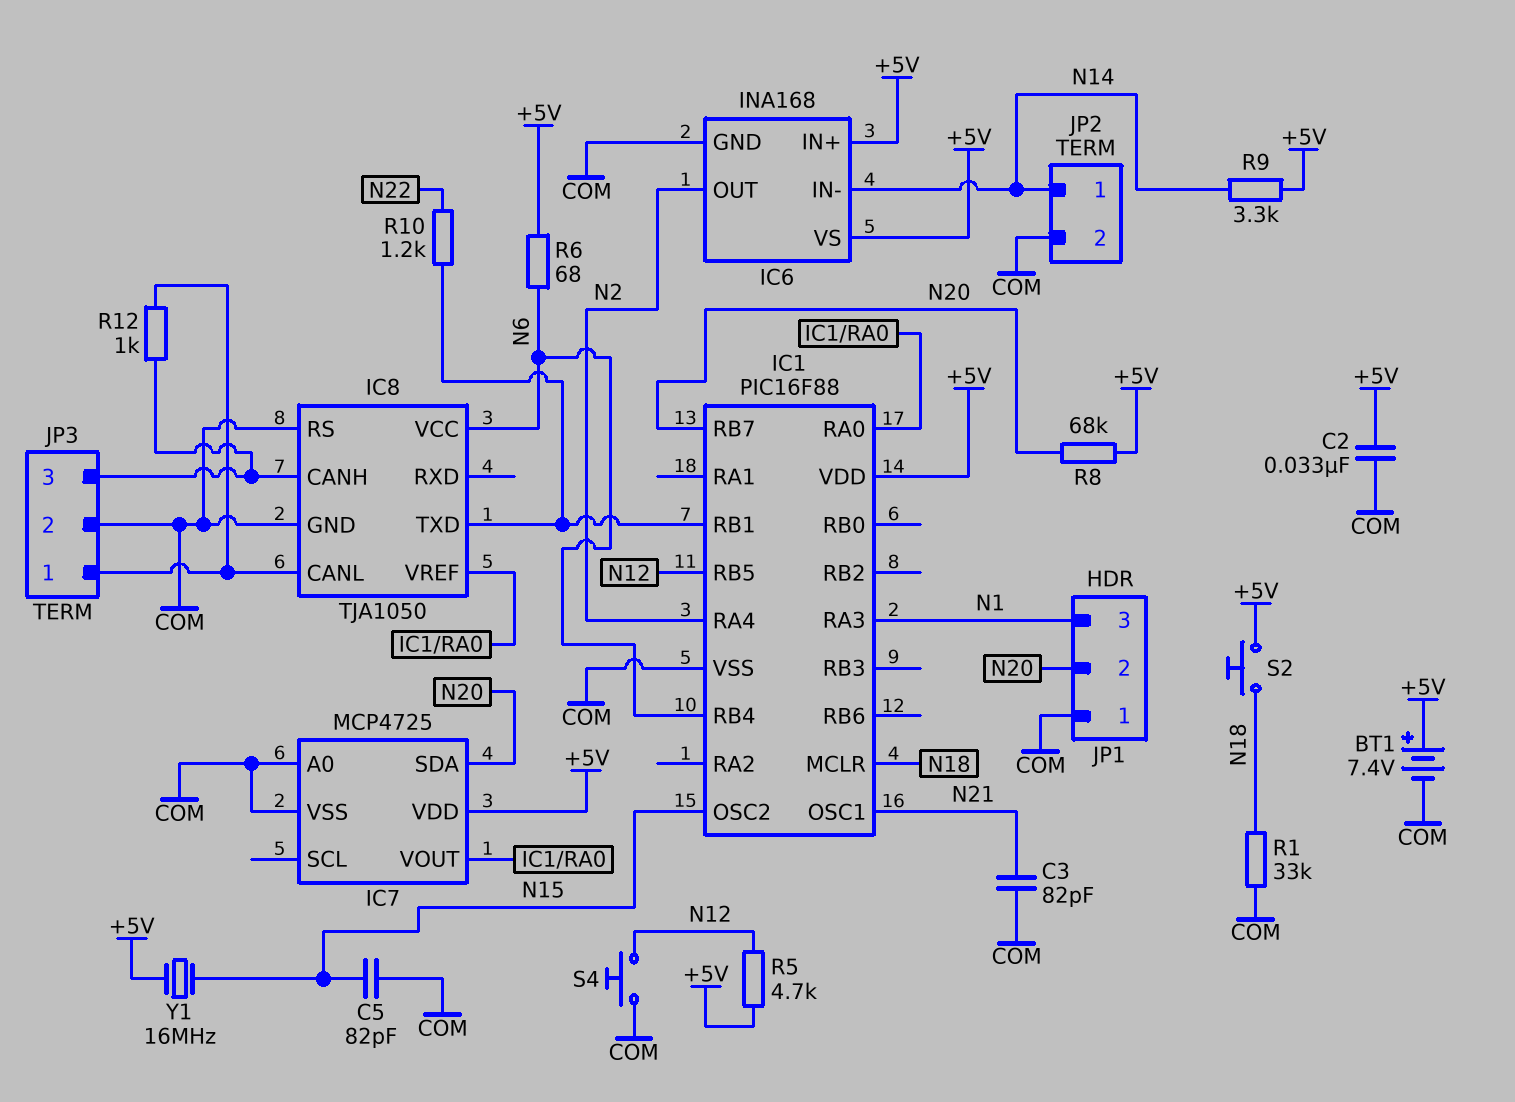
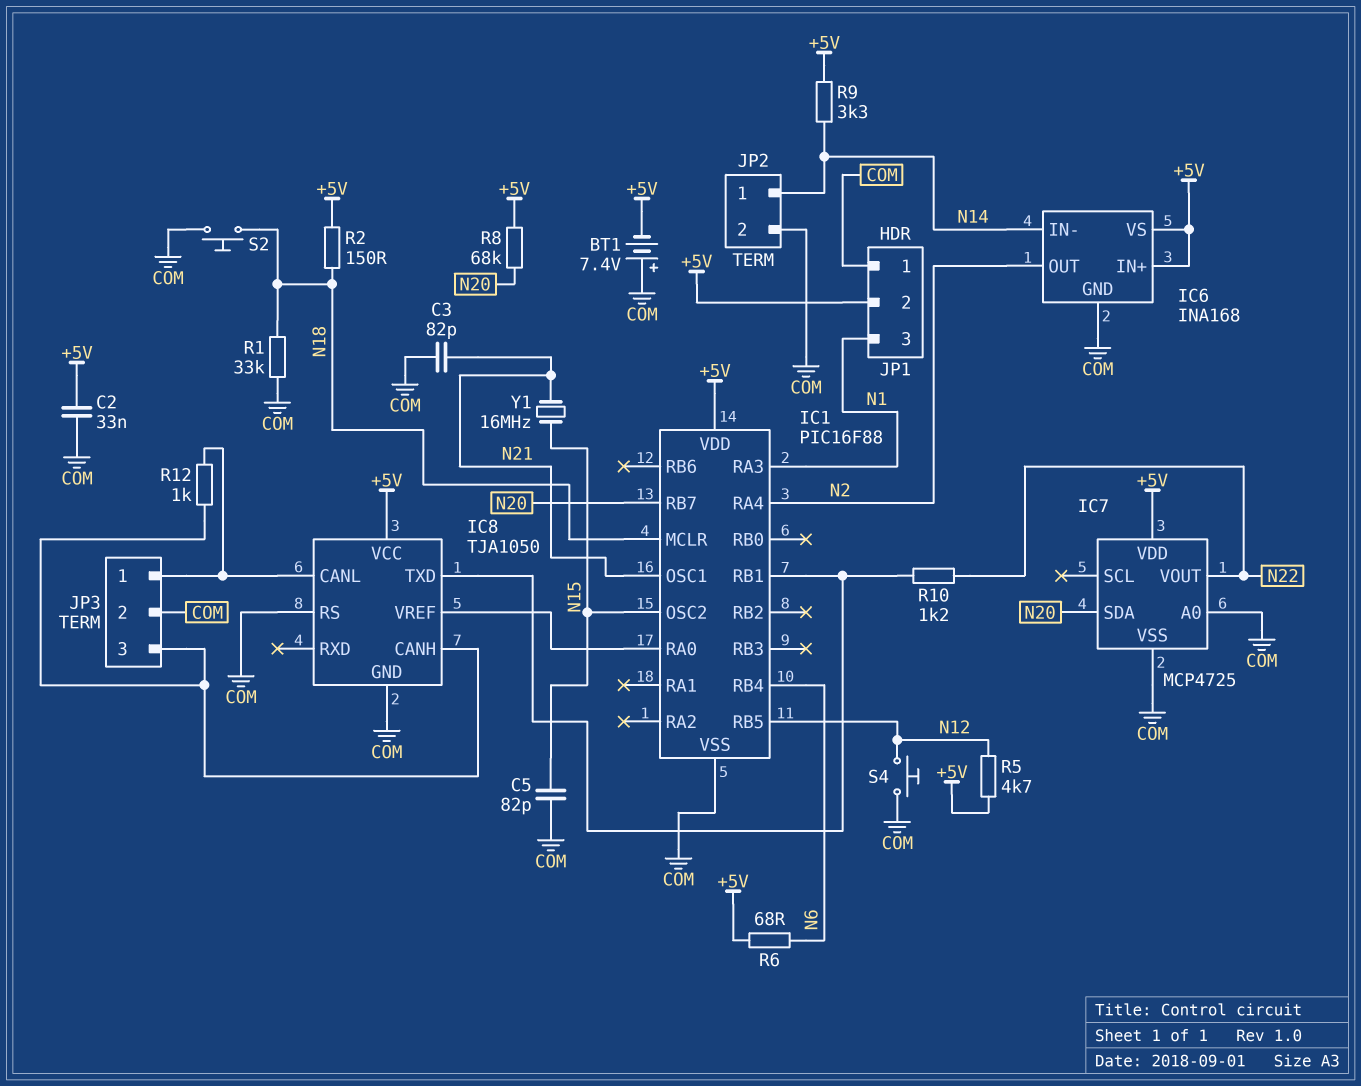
BT1: 7.4V (plus +5V, minus COM) -> 7.4V (plus COM, minus +5V)
IC7 pin VOUT: IC1/RA0 -> N22
IC8 pin VCC: N6 -> +5V
JP1 pin 2: N20 -> +5V
R2: none -> 150 (+5V, N18)
S2: button (+5V, N18) -> button (COM, N18)
Y1: 16MHz (+5V, N15) -> 16MHz (N15, N21)

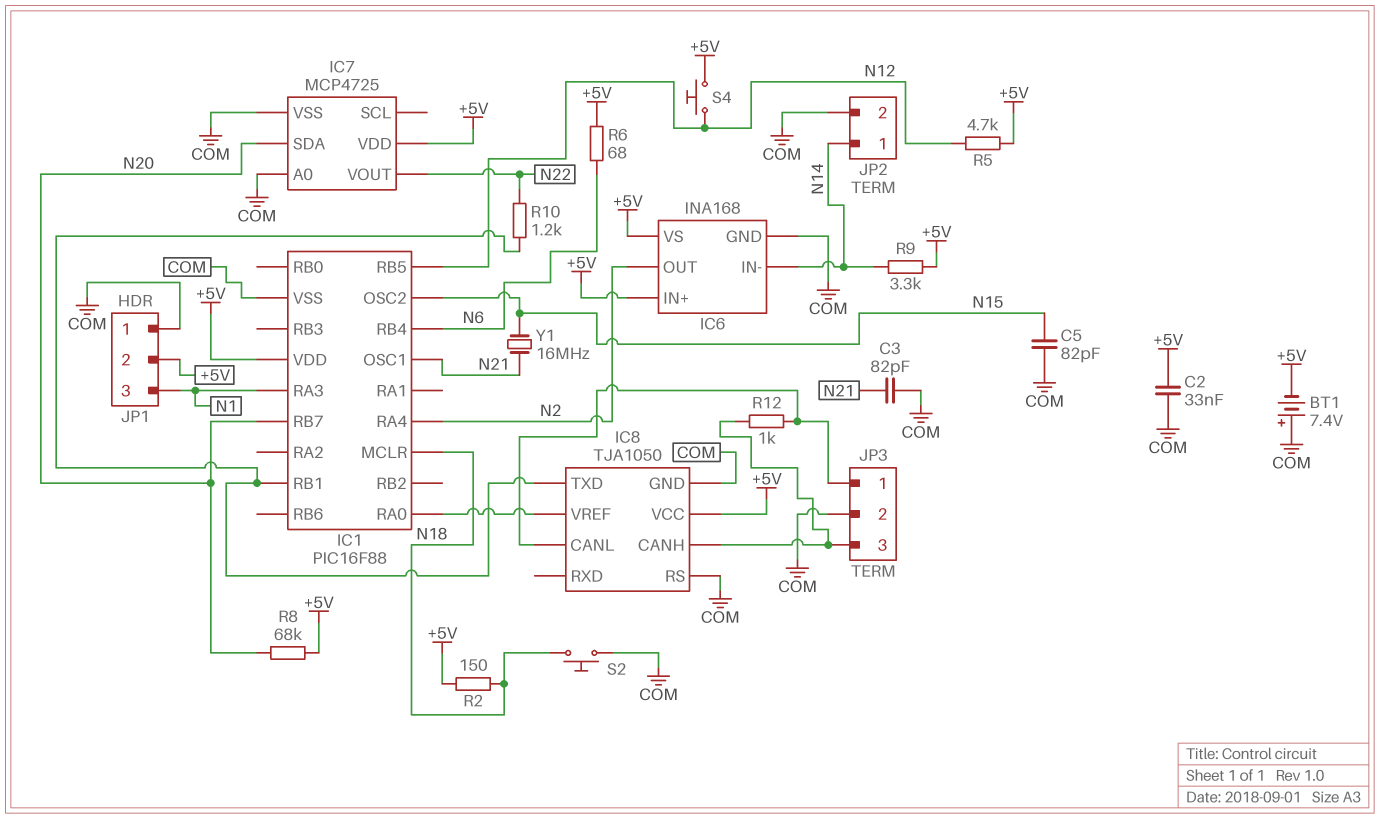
R1: 33k (COM, N18) -> none
S4: button (COM, N12) -> button (+5V, N12)

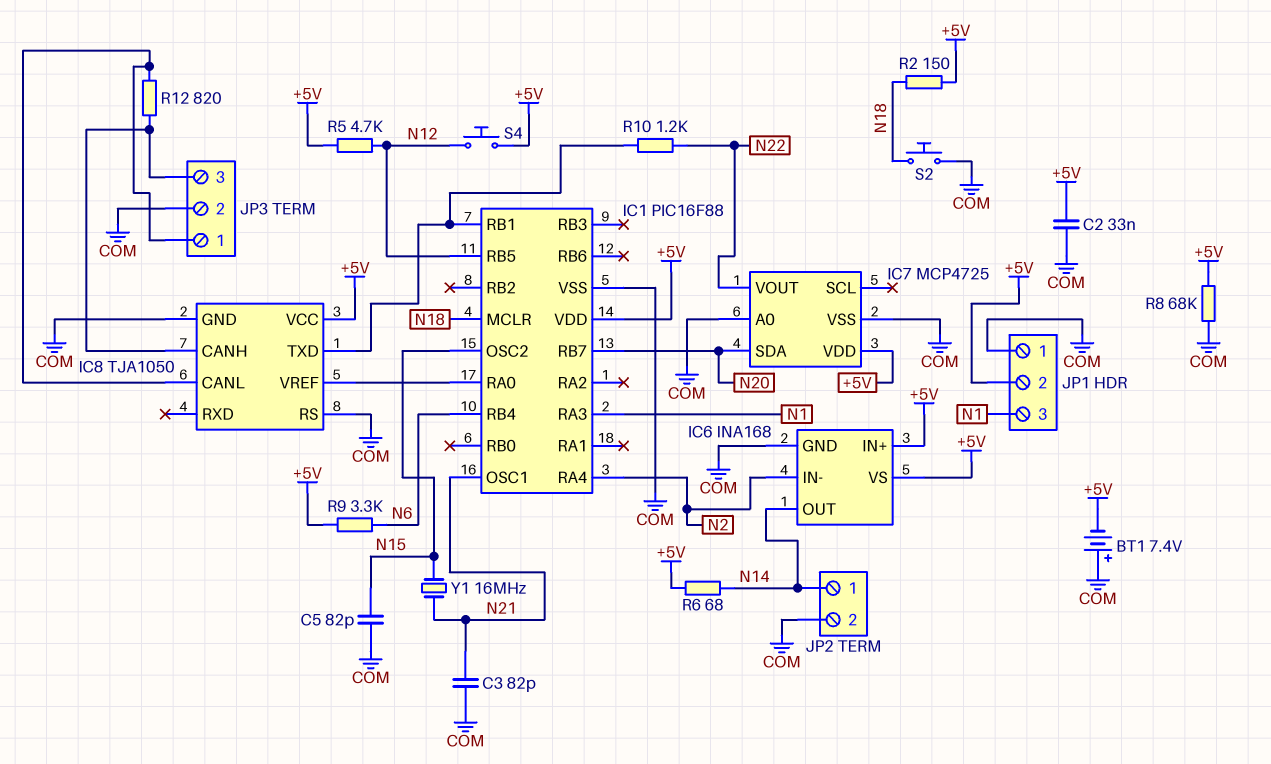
IC6 pin IN-: N14 -> N2
IC6 pin OUT: N2 -> N14
R6: 68 (+5V, N6) -> 68 (+5V, N14)
R8: 68k (+5V, N20) -> 68k (+5V, COM)
R9: 3.3k (+5V, N14) -> 3.3k (+5V, N6)
R12: 1k (IC8/CANH, IC8/CANL) -> 820 (IC8/CANH, IC8/CANL)

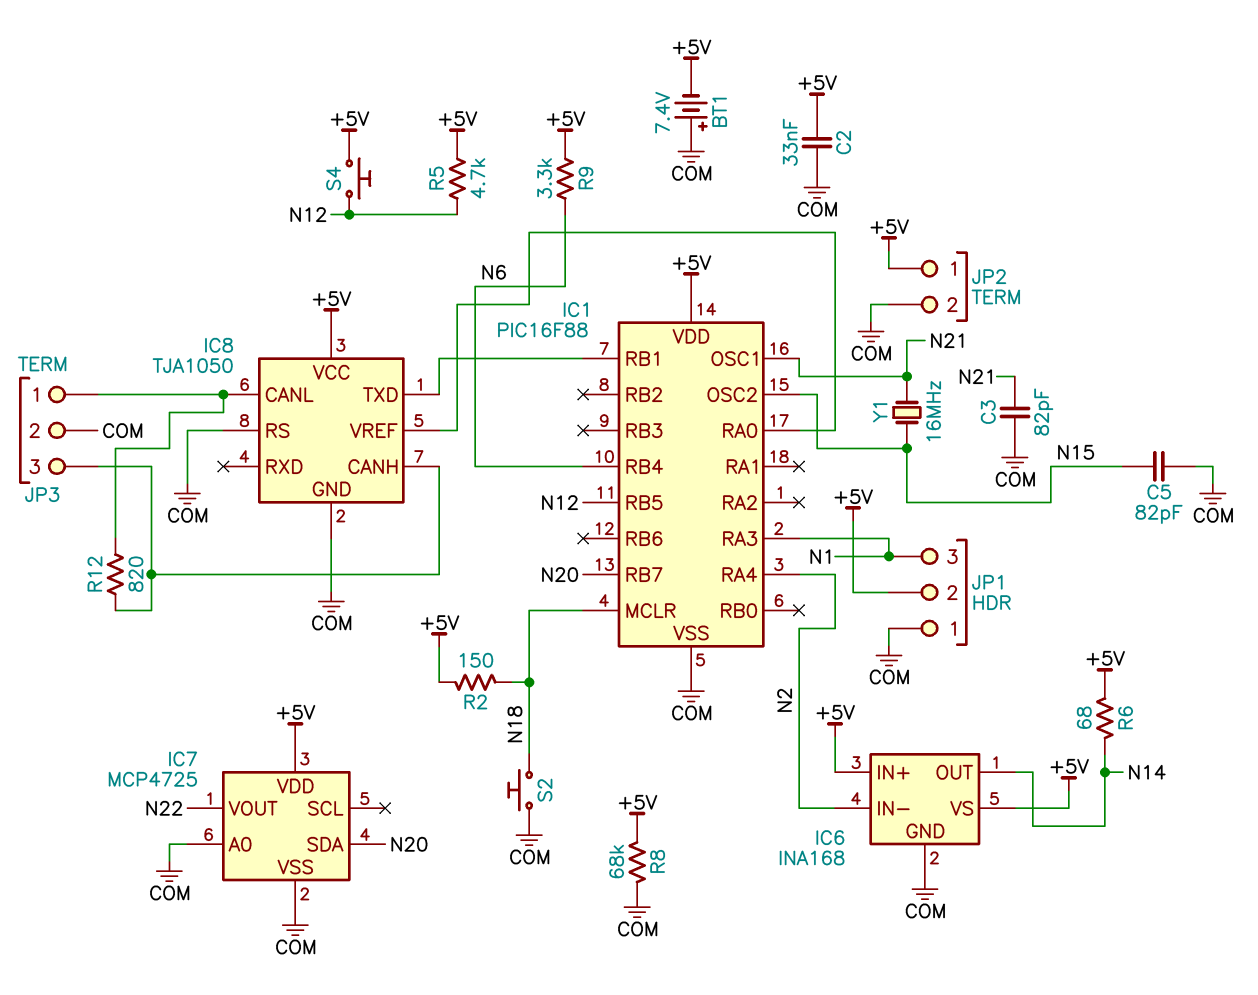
JP2 pin 1: N14 -> +5V
R10: 1.2k (IC1/RB1, N22) -> none

